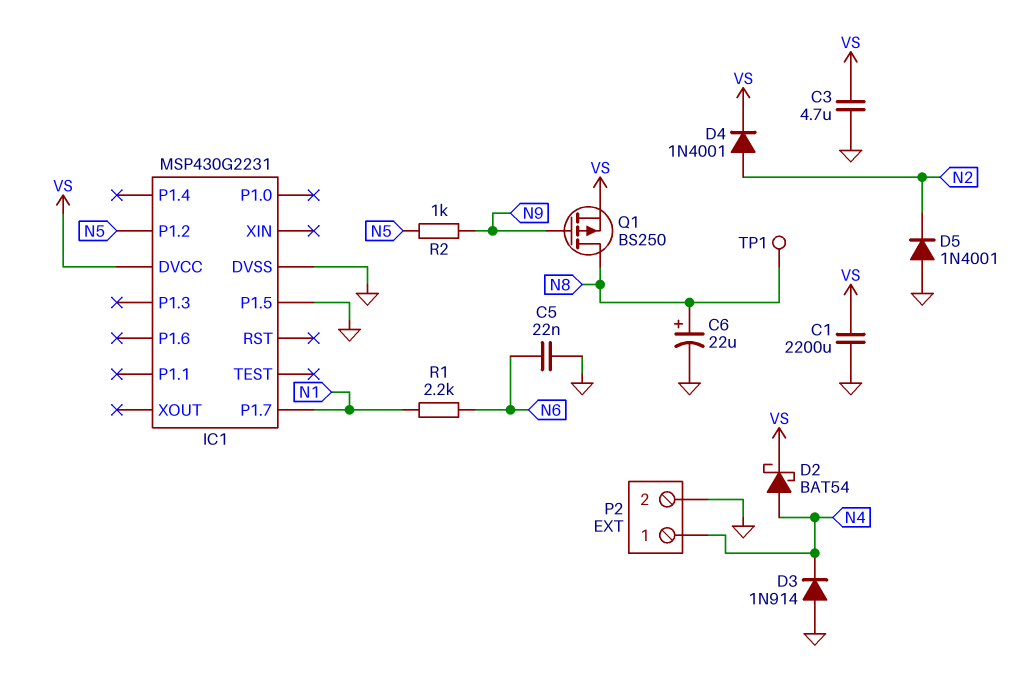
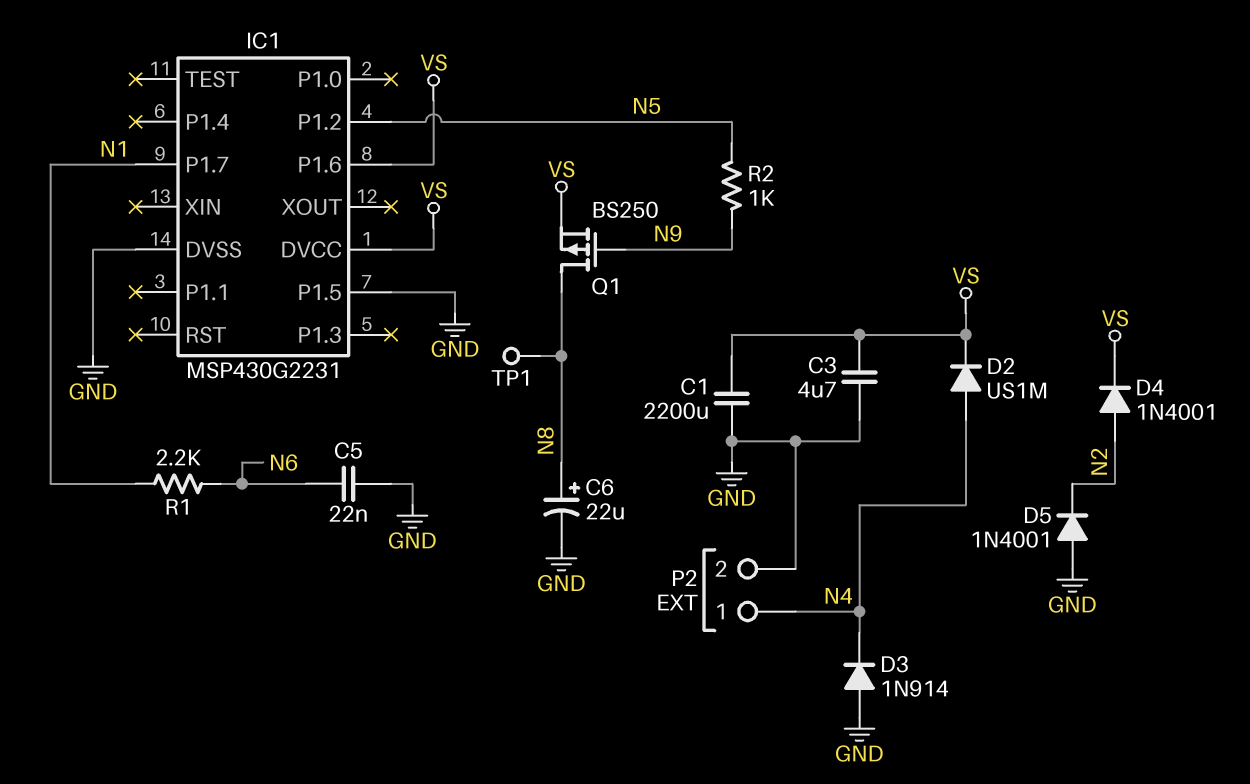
D2: schottky BAT54 (A N4, K VS) -> diode US1M (A N4, K VS)
IC1 pin P1.6: none -> VS

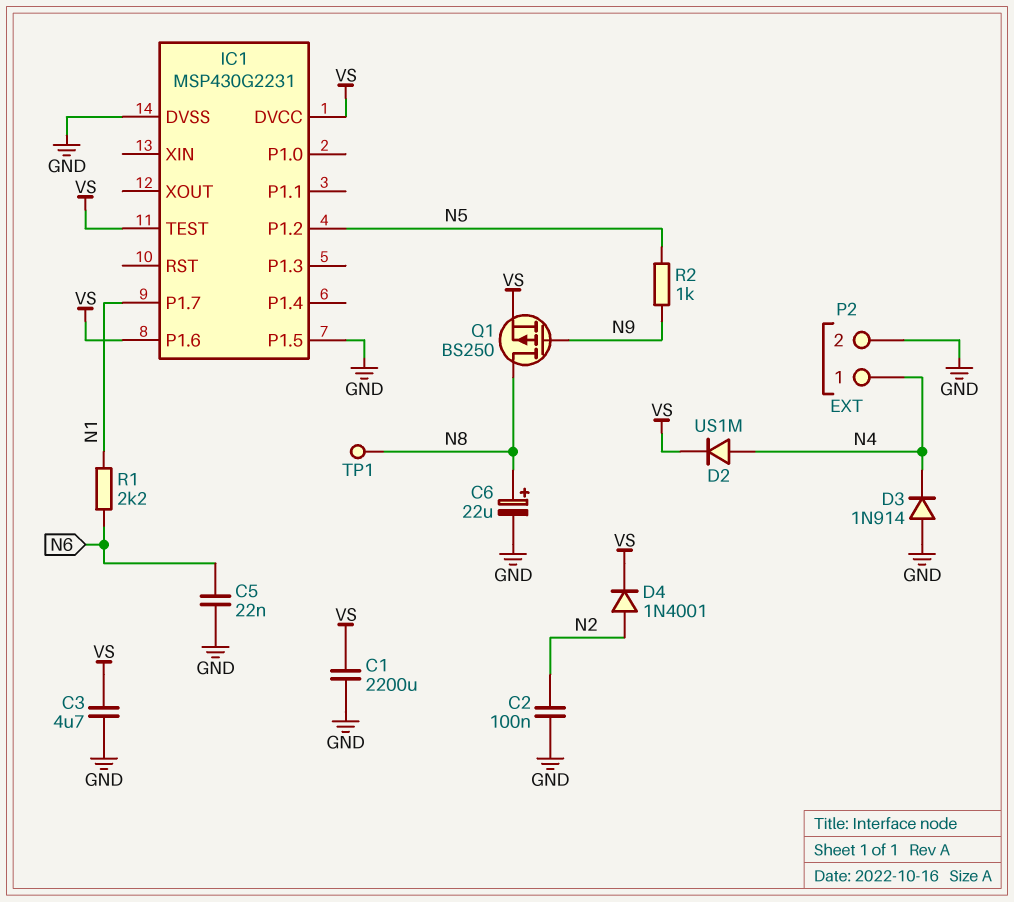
C2: none -> 100nF (GND, N2)
D5: diode 1N4001 (A GND, K N2) -> none
IC1 pin TEST: none -> VS

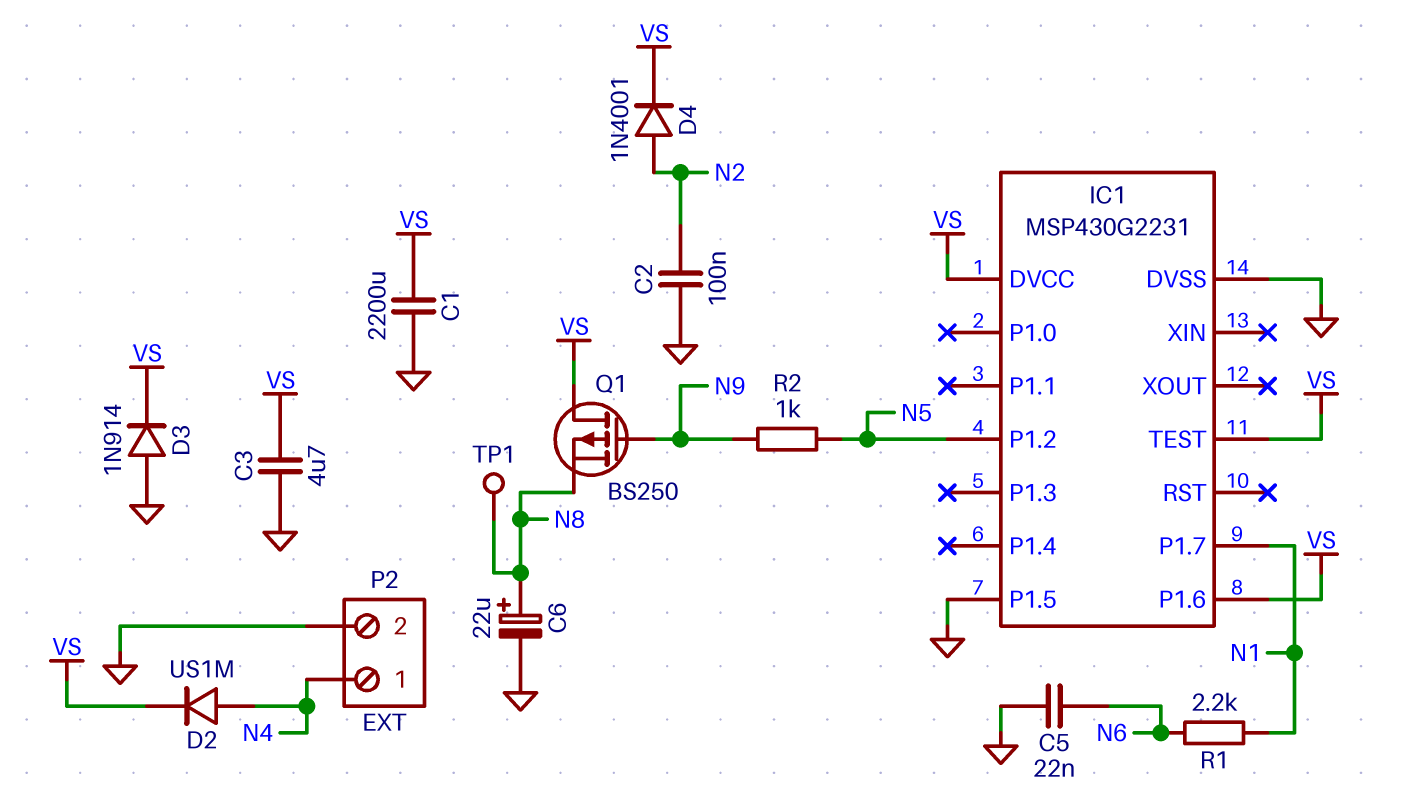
D3: diode 1N914 (A GND, K N4) -> diode 1N914 (A GND, K VS)
Q1: PMOS BS250 (G N9, D N8, S VS) -> PMOS BS250 (G N9, D VS, S N8)

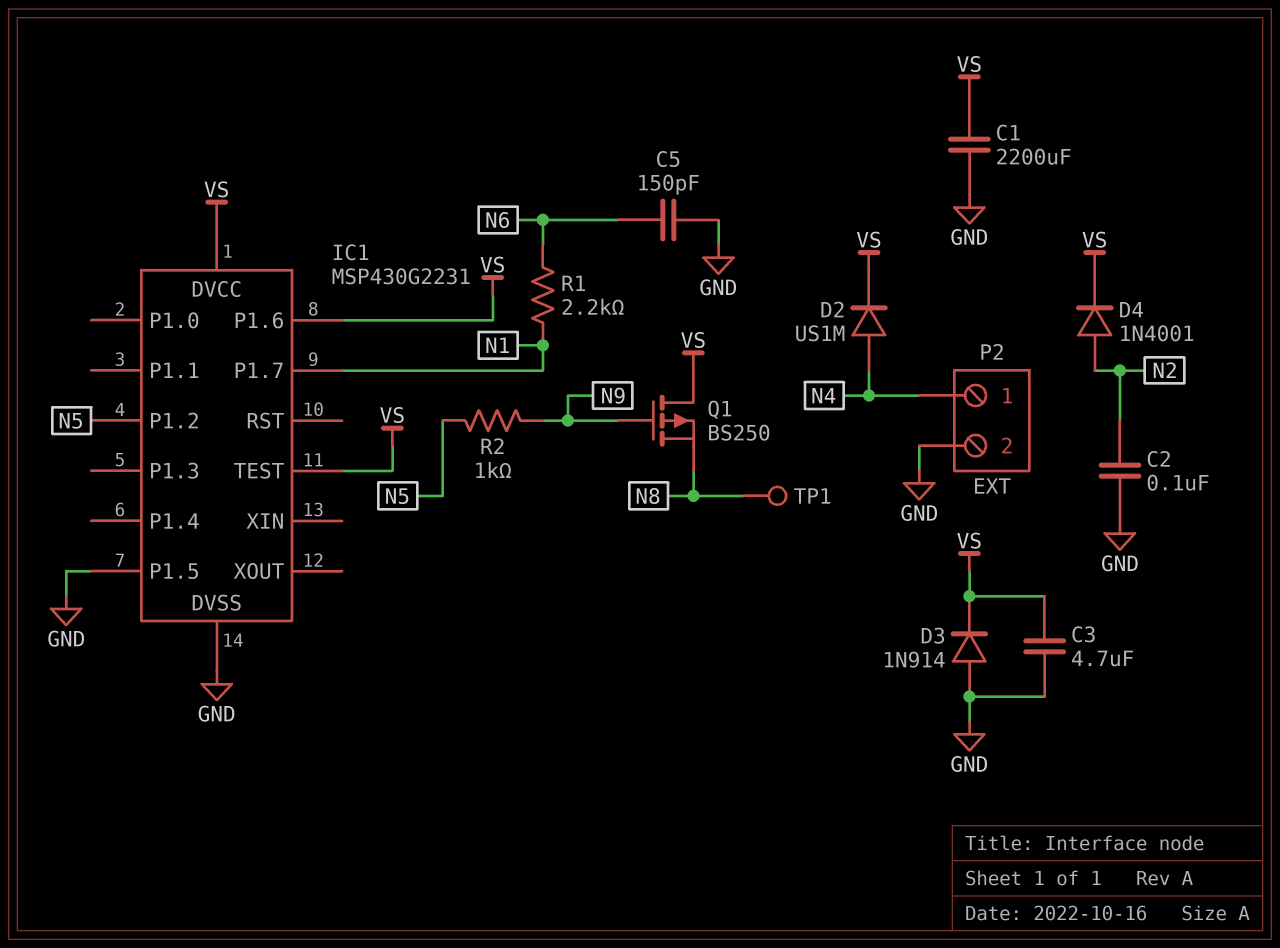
C5: 22nF (GND, N6) -> 150pF (GND, N6)
C6: 22uF (plus N8, minus GND) -> none

